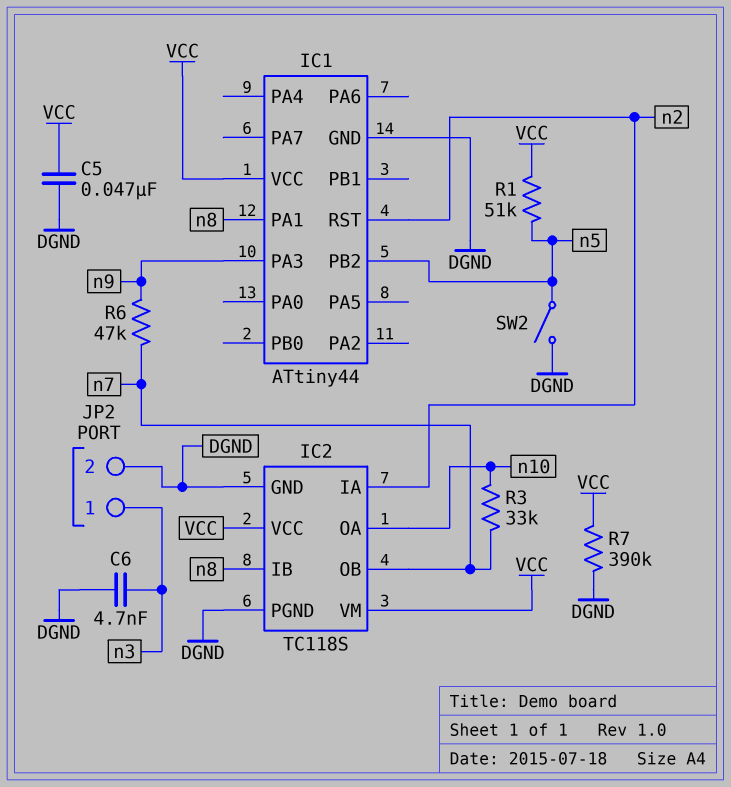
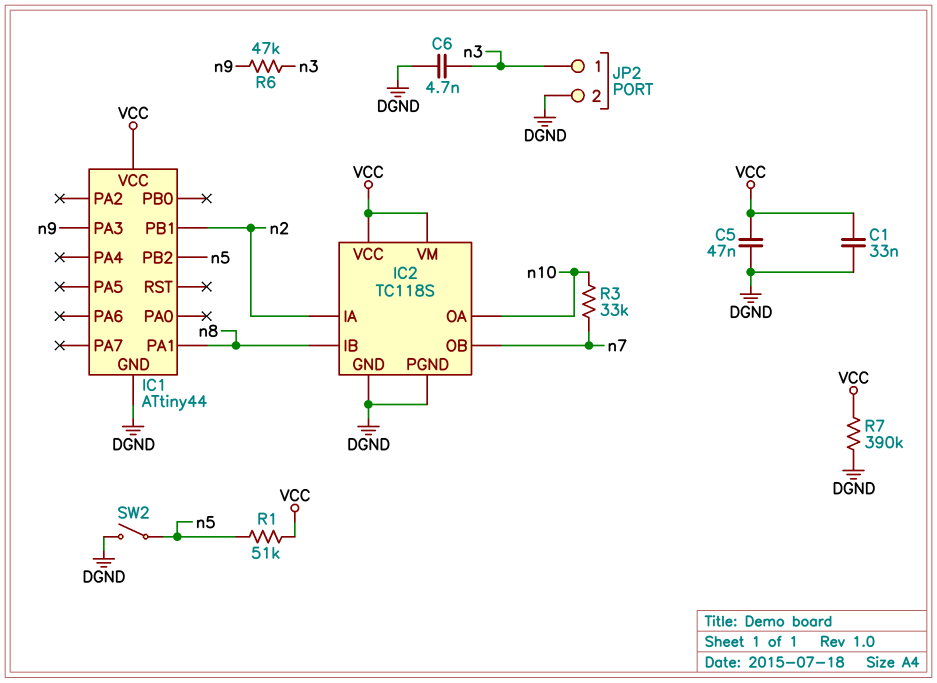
C1: none -> 33nF (DGND, VCC)
IC1 pin PB1: none -> n2
IC1 pin RST: n2 -> none
R6: 47k (n7, n9) -> 47k (n3, n9)

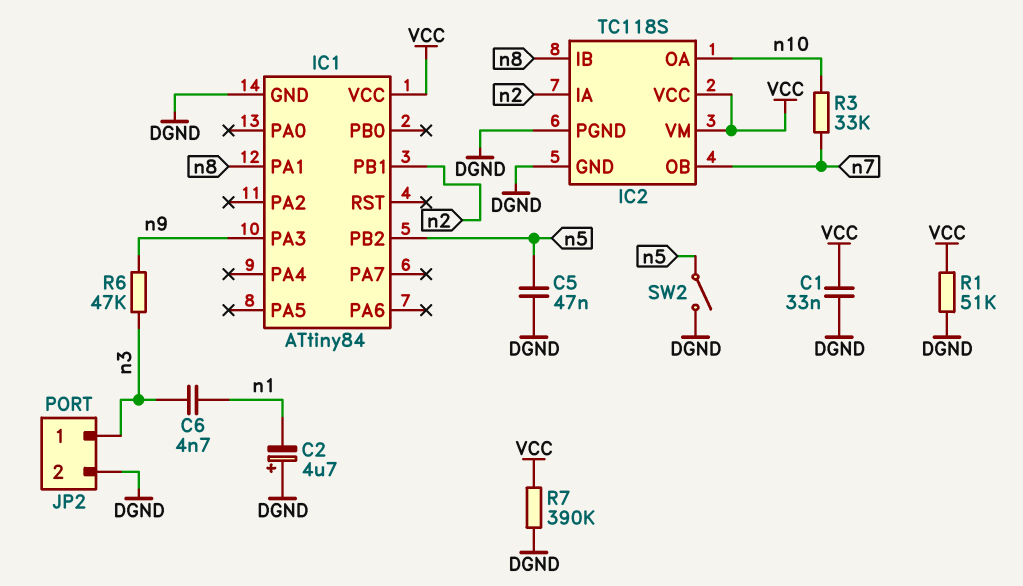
C2: none -> 4.7uF (plus DGND, minus n1)
C5: 47nF (DGND, VCC) -> 47nF (DGND, n5)
C6: 4.7nF (DGND, n3) -> 4.7nF (n1, n3)
IC1: ATtiny44 -> ATtiny84
R1: 51k (VCC, n5) -> 51k (DGND, VCC)

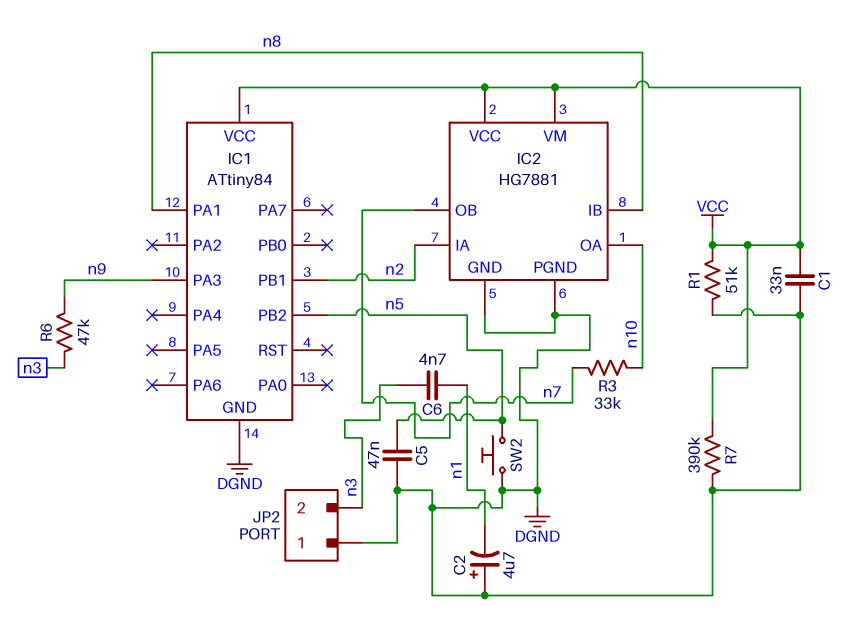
IC2: TC118S -> HG7881
JP2 pin 1: n3 -> DGND
JP2 pin 2: DGND -> n3
SW2: switch (DGND, n5) -> button (DGND, n5)

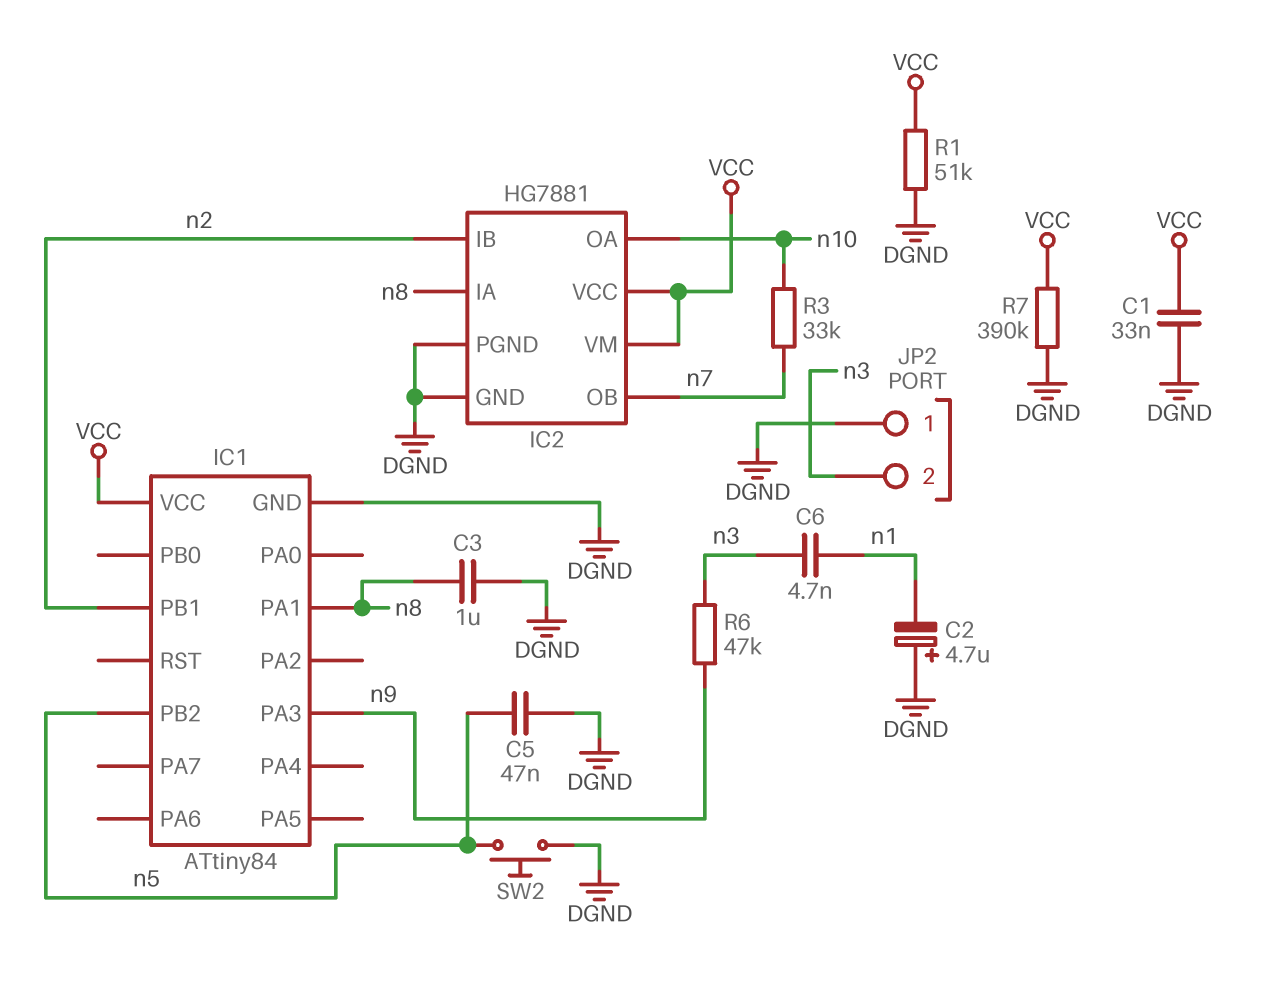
C3: none -> 1uF (DGND, n8)
IC2 pin IA: n2 -> n8
IC2 pin IB: n8 -> n2

